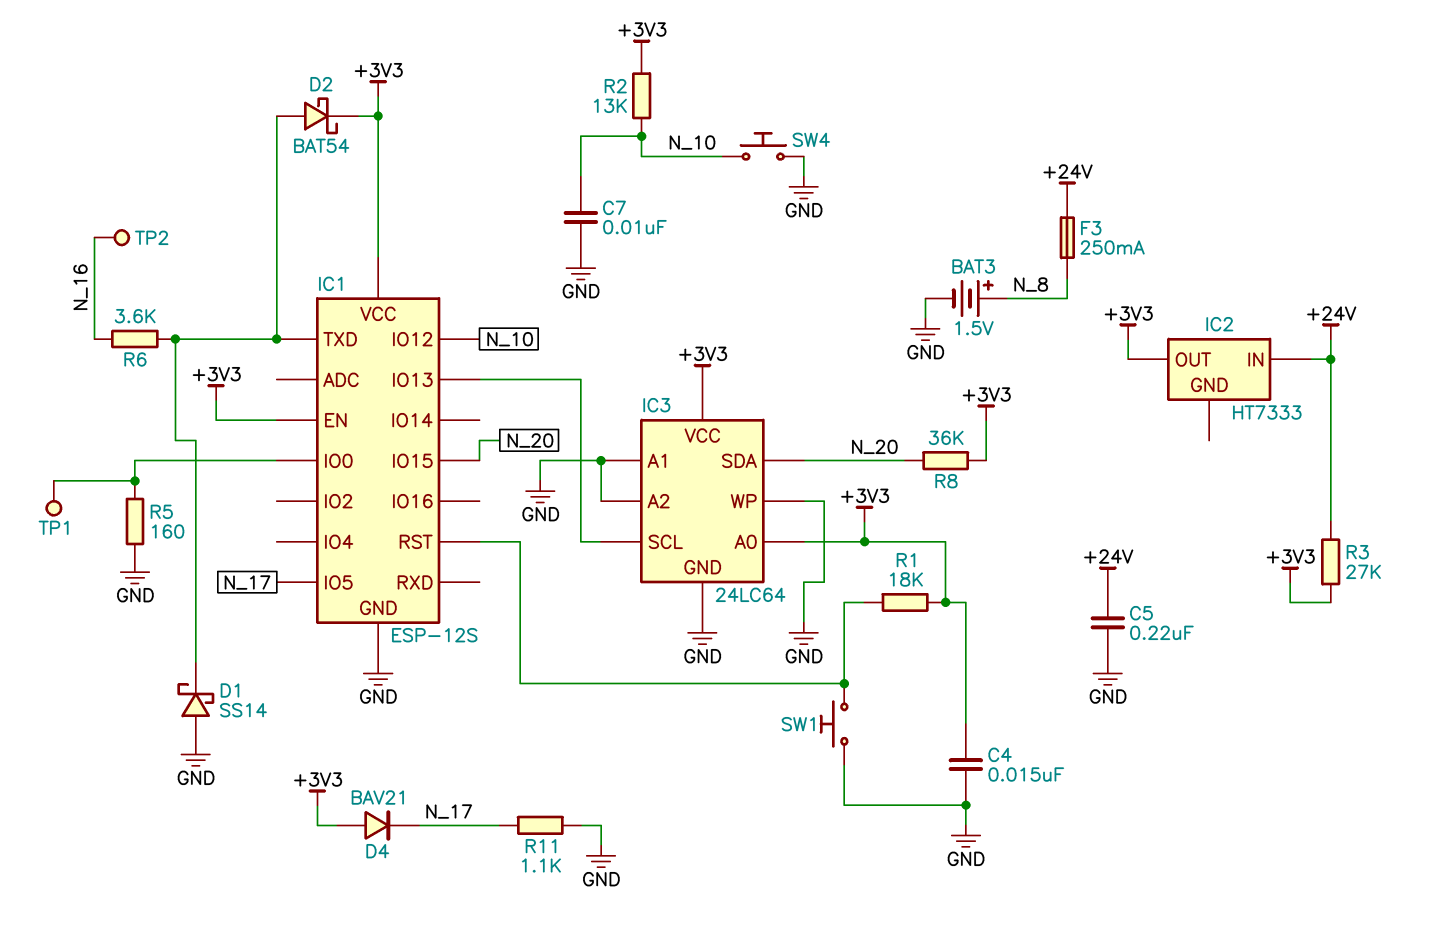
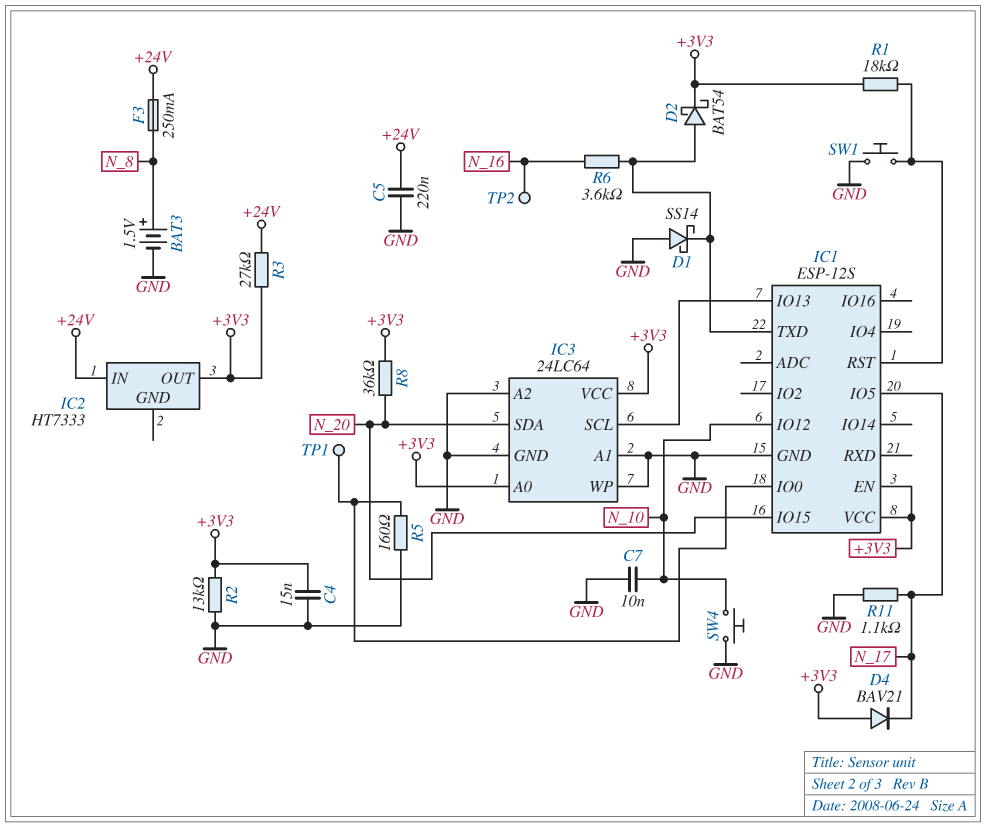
R2: 13k (+3V3, N_10) -> 13k (+3V3, GND)

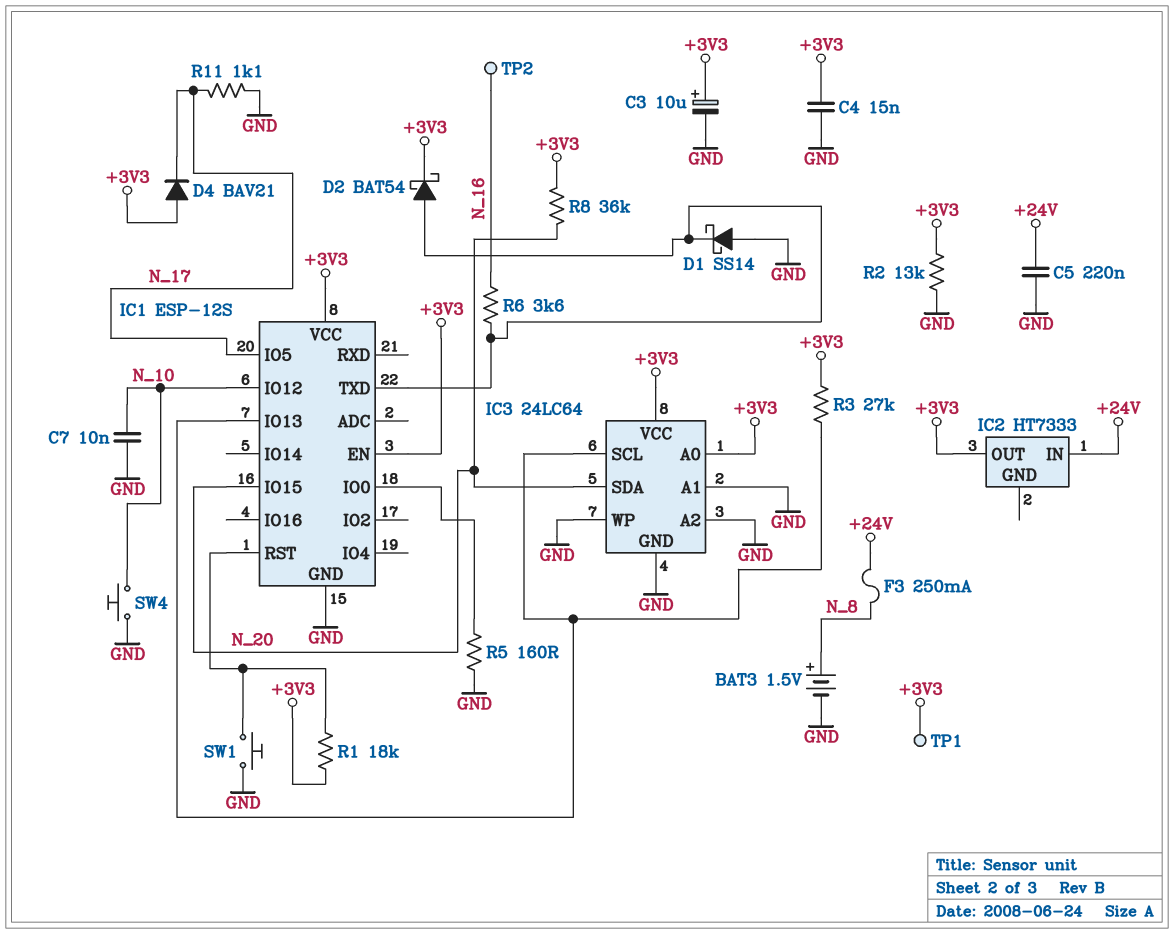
C3: none -> 10uF (plus +3V3, minus GND)
R3: 27k (+3V3, +24V) -> 27k (+3V3, IC1/IO13)
TP1: test point (IC1/IO0) -> test point (+3V3)

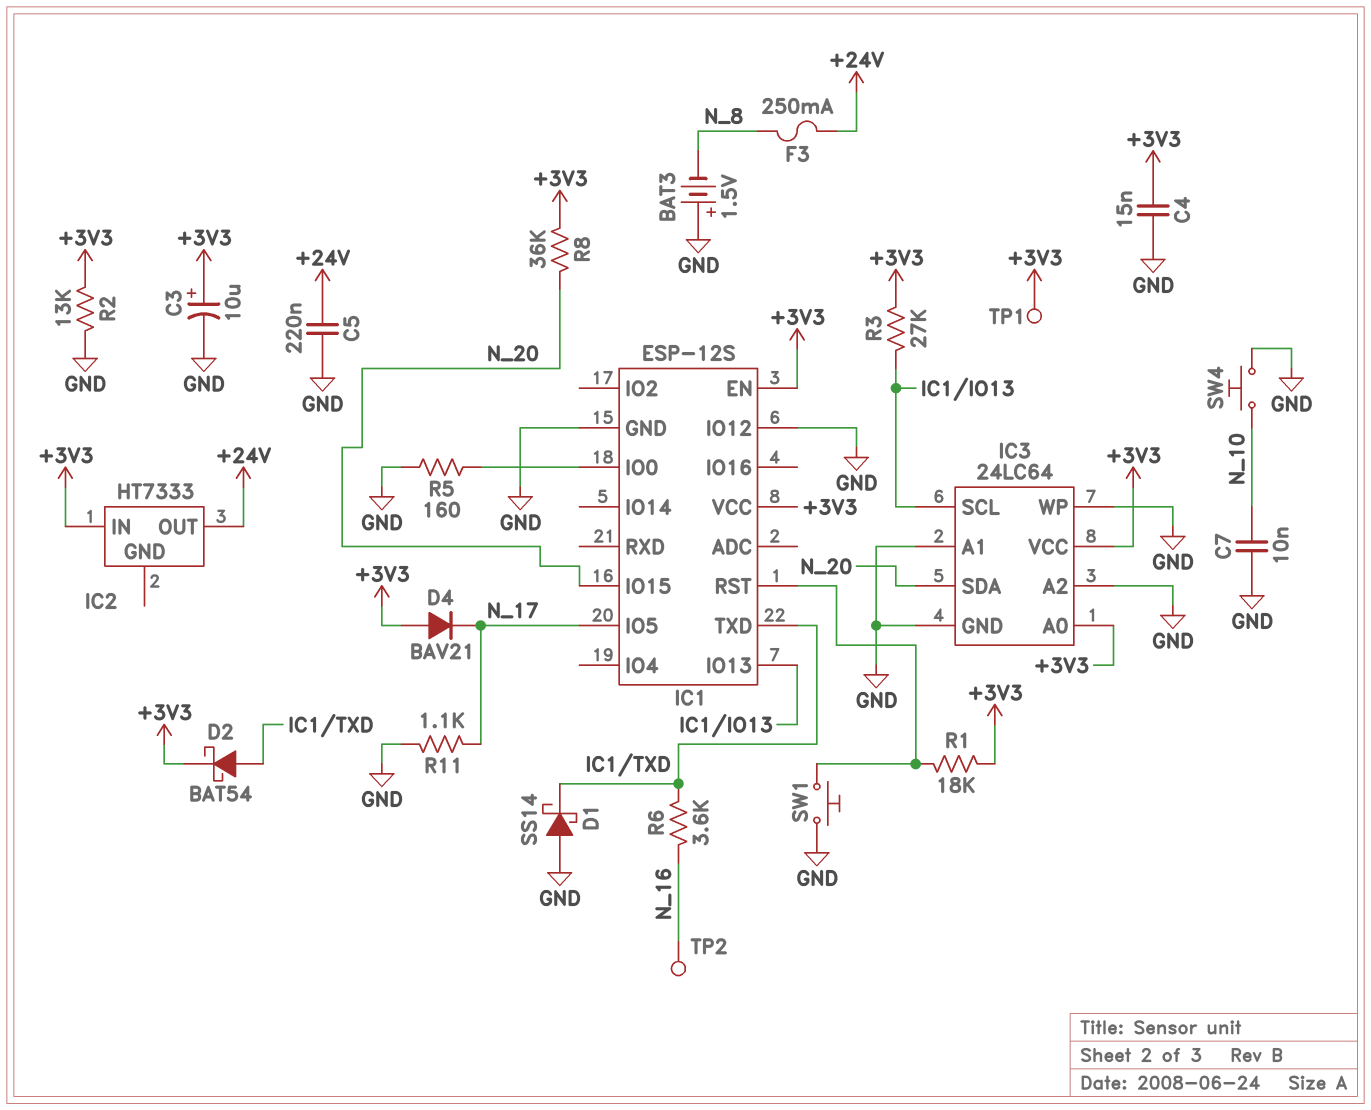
BAT3: 1.5V (plus N_8, minus GND) -> 1.5V (plus GND, minus N_8)
IC1 pin IO12: N_10 -> GND
IC2 pin IN: +24V -> +3V3
IC2 pin OUT: +3V3 -> +24V

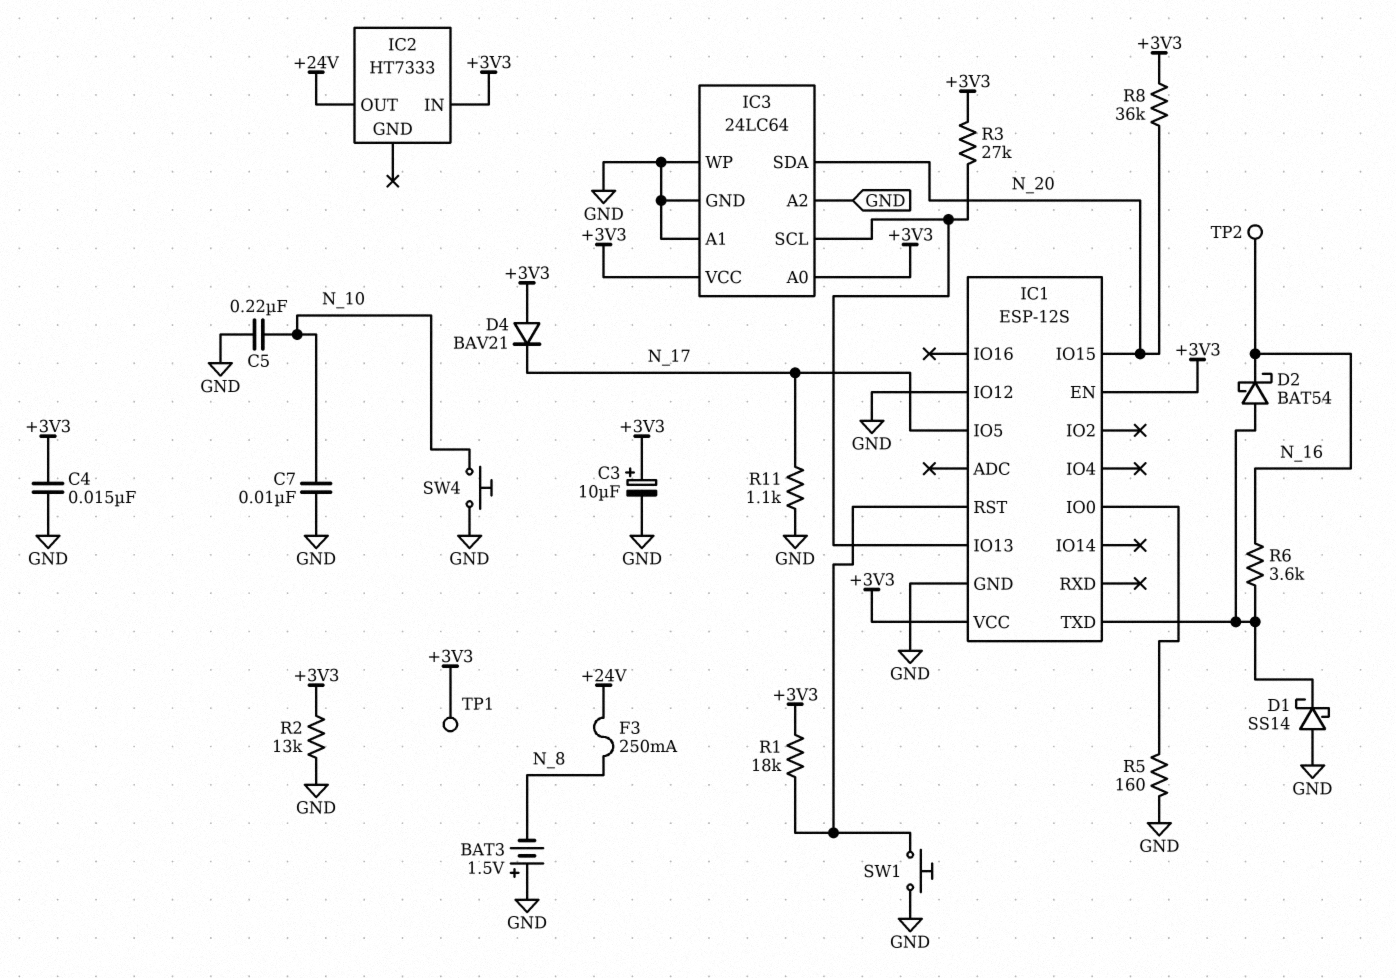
C5: 220nF (+24V, GND) -> 220nF (GND, N_10)
D2: schottky BAT54 (A IC1/TXD, K +3V3) -> schottky BAT54 (A IC1/TXD, K N_16)

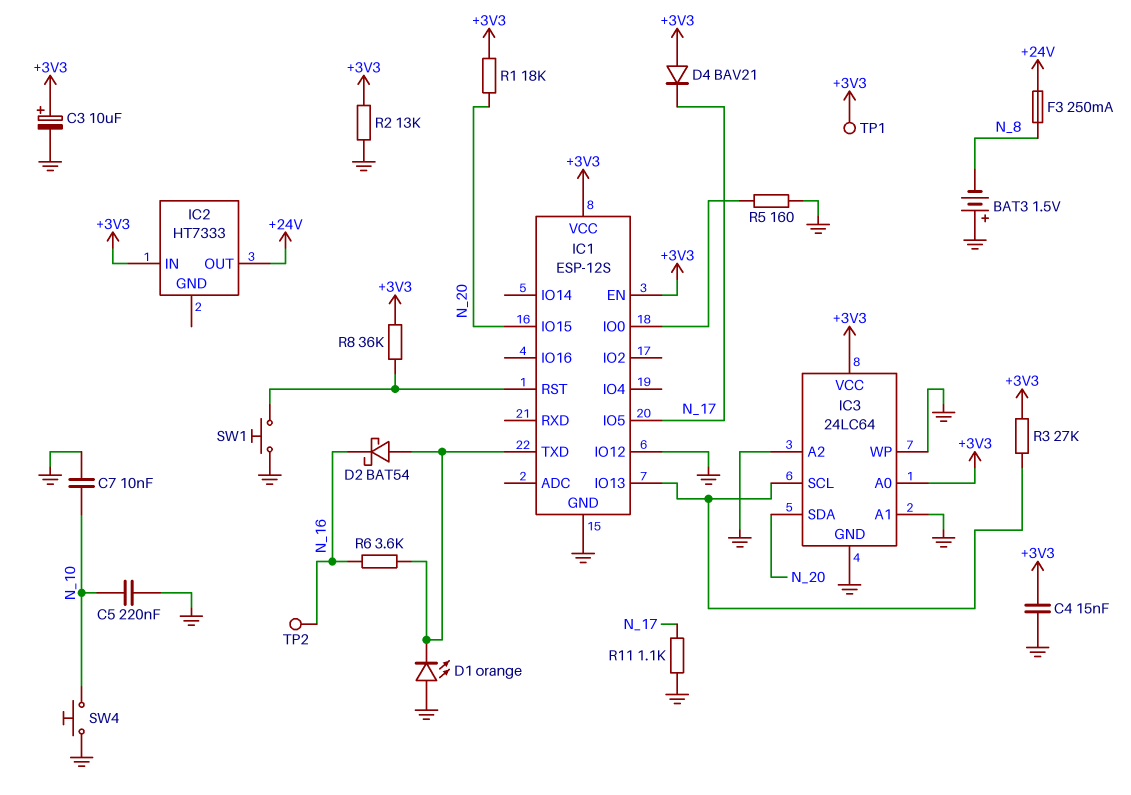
D1: schottky SS14 (A GND, K IC1/TXD) -> LED orange (A GND, K IC1/TXD)
R1: 18k (+3V3, IC1/RST) -> 18k (+3V3, N_20)
R8: 36k (+3V3, N_20) -> 36k (+3V3, IC1/RST)

